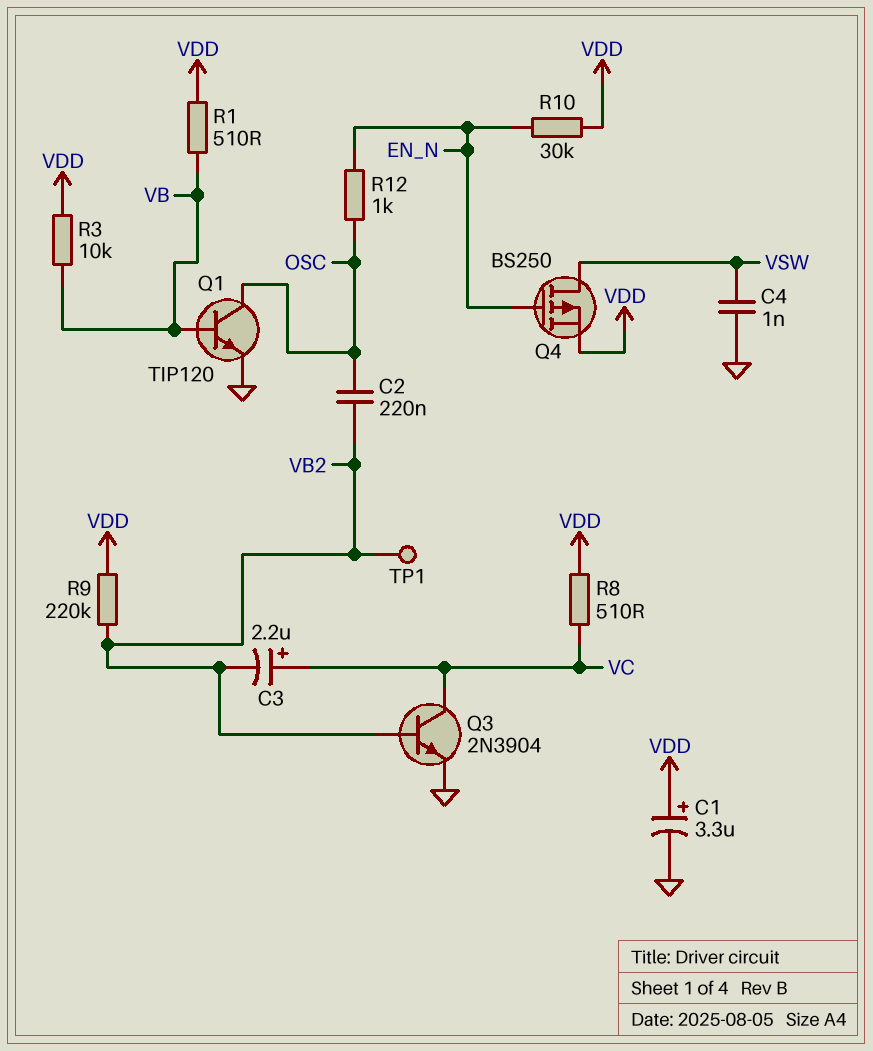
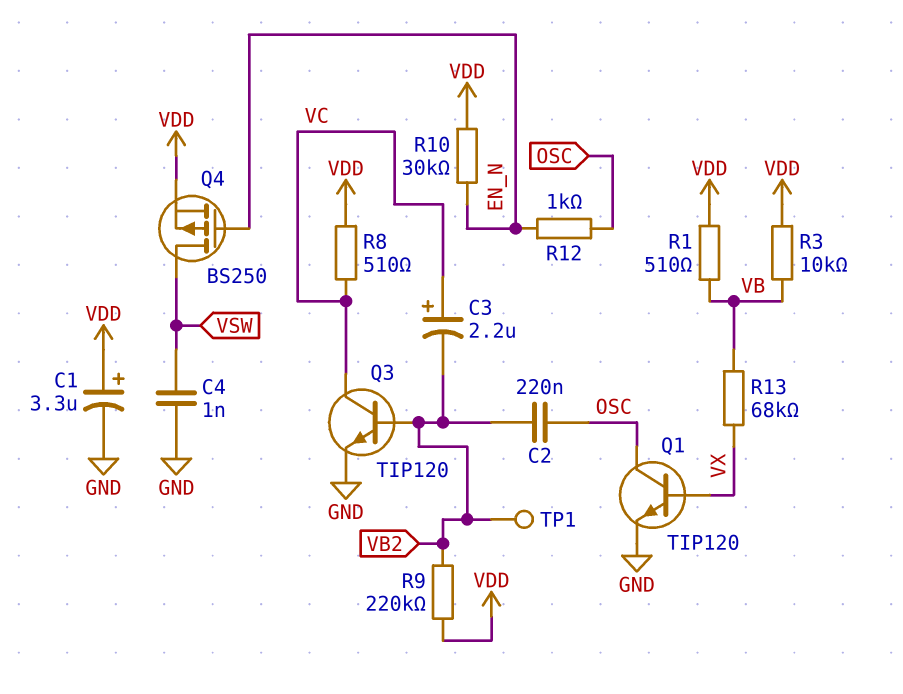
Q1: NPN TIP120 (B VB, C OSC, E GND) -> NPN TIP120 (B VX, C OSC, E GND)
Q3: NPN 2N3904 (B VB2, C VC, E GND) -> NPN TIP120 (B VB2, C VC, E GND)
R13: none -> 68k (VB, VX)

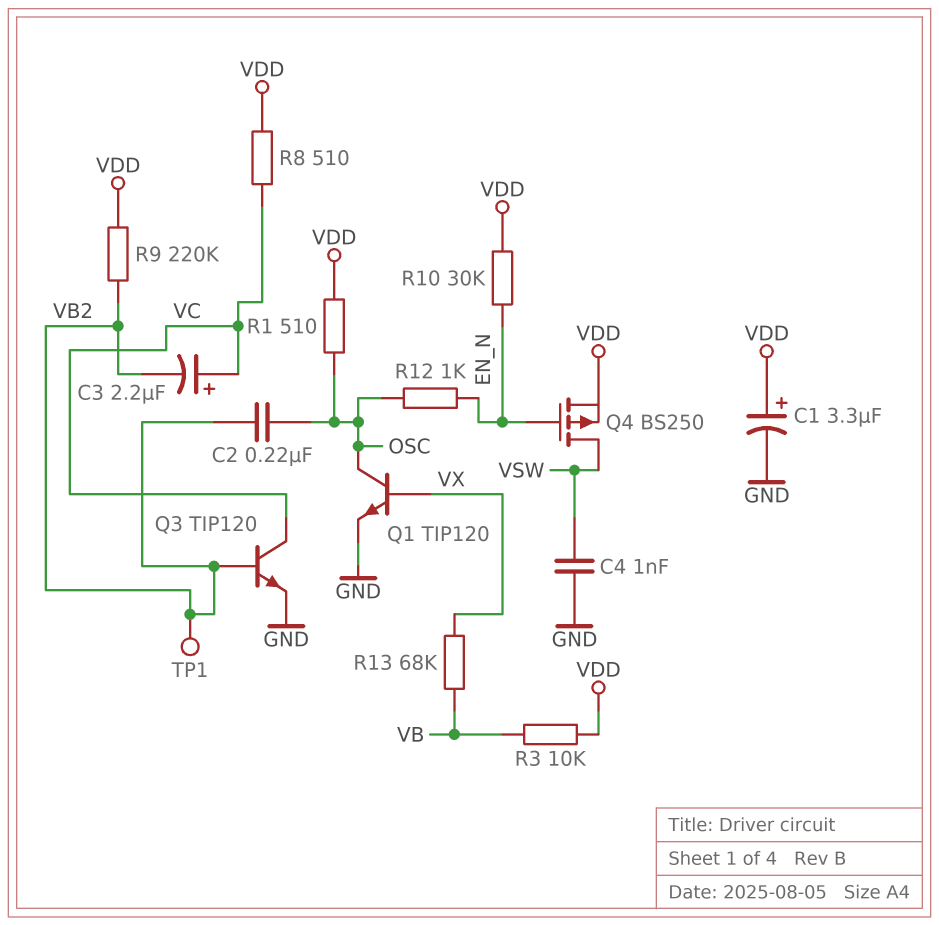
R1: 510 (VB, VDD) -> 510 (OSC, VDD)

